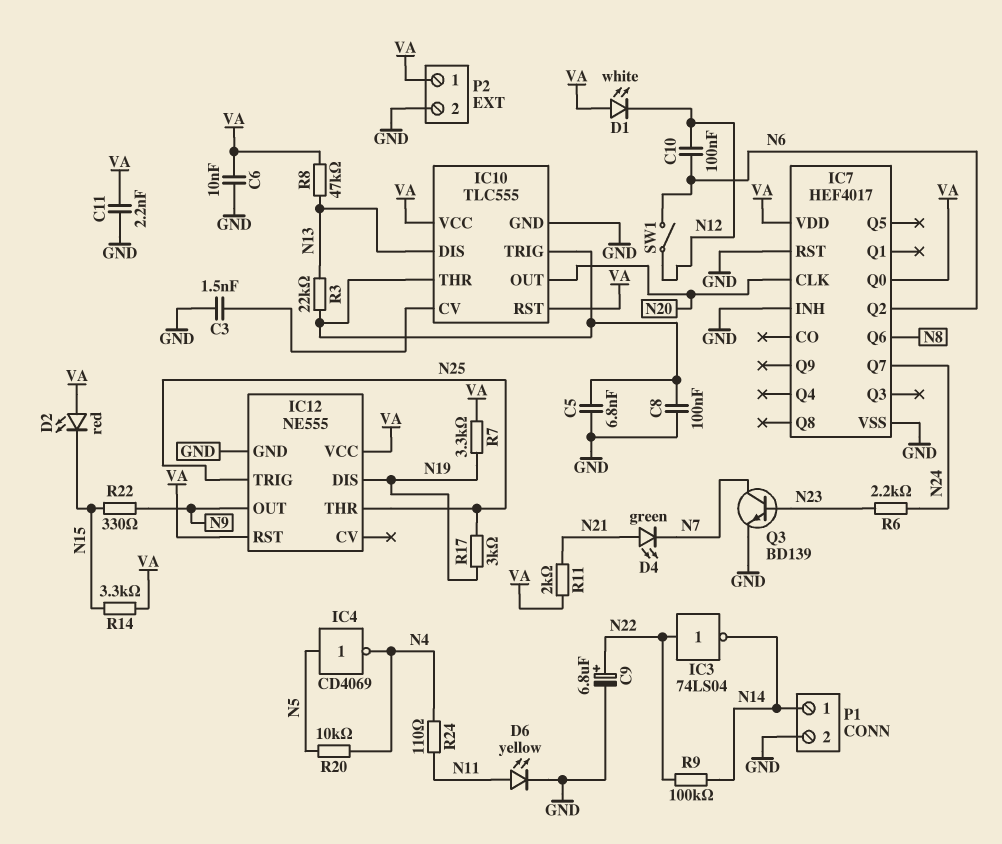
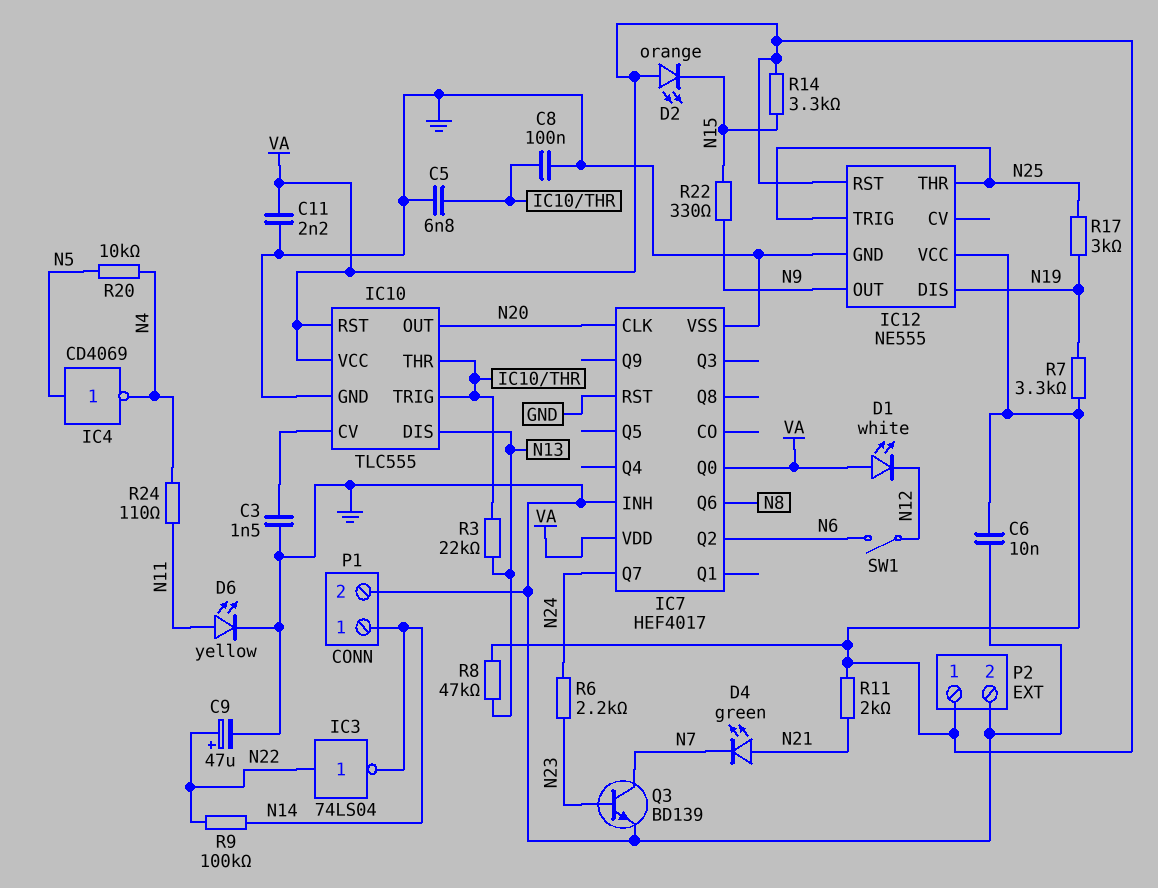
C9: 6.8uF (plus N22, minus GND) -> 47uF (plus N22, minus GND)
C10: 100nF (N6, N12) -> none
D2: LED red (A VA, K N15) -> LED orange (A VA, K N15)

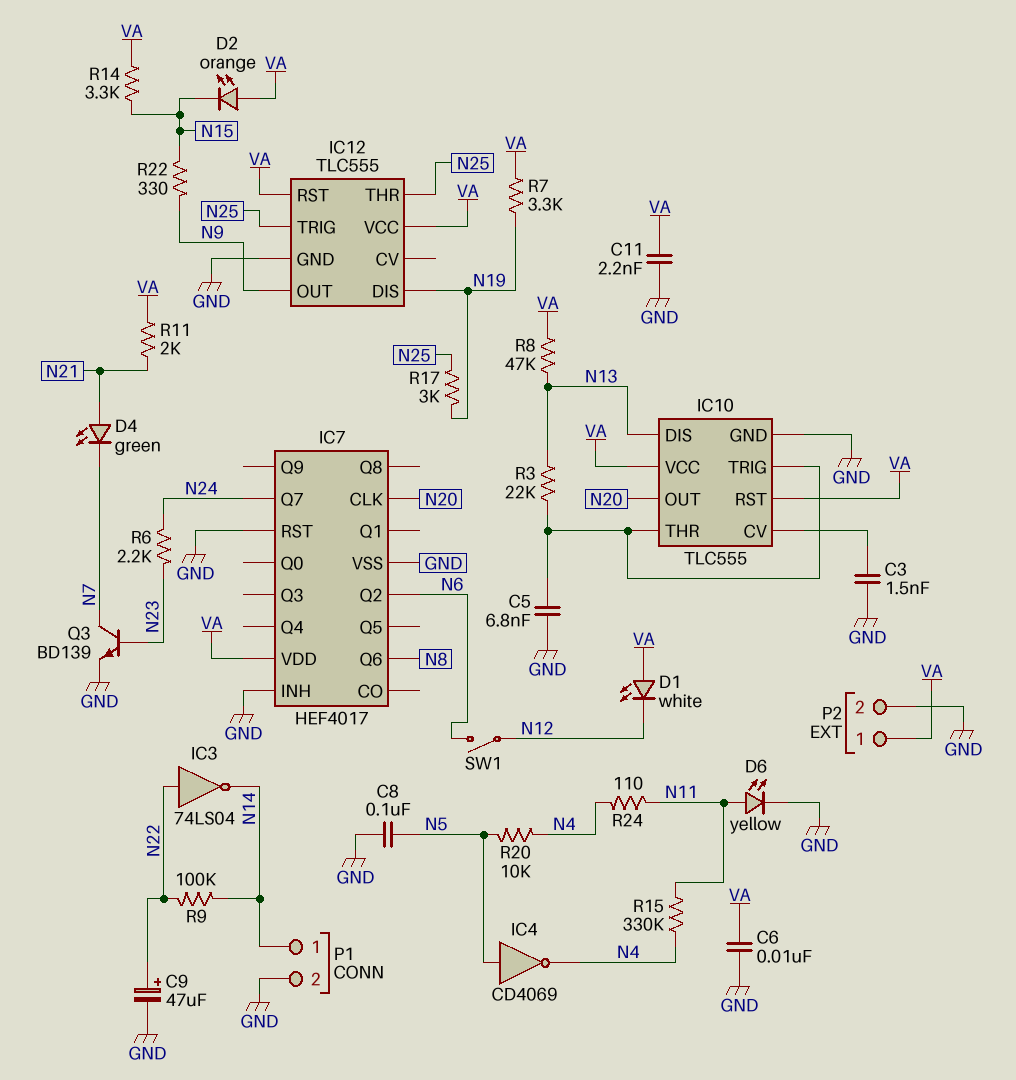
C8: 100nF (GND, IC10/THR) -> 100nF (GND, N5)
IC7 pin Q0: VA -> none
IC12: NE555 -> TLC555
R15: none -> 330k (N4, N11)

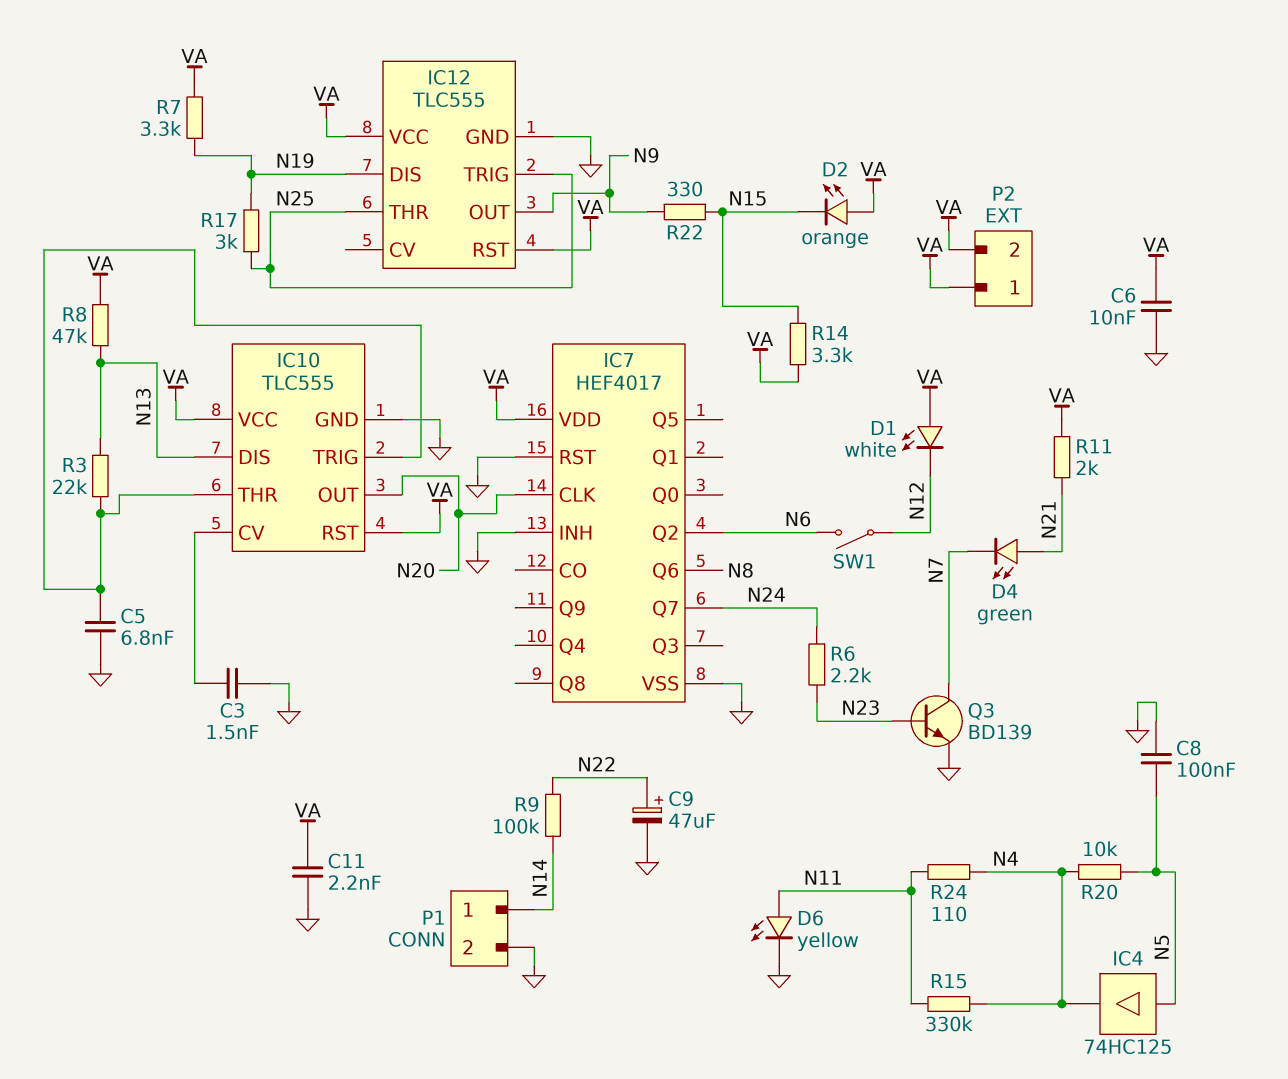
IC3: NOT 74LS04 (in N22, out N14) -> none
IC4: NOT CD4069 (in N5, out N4) -> buffer 74HC125 (in N5, out N4)
P2 pin 2: GND -> VA

